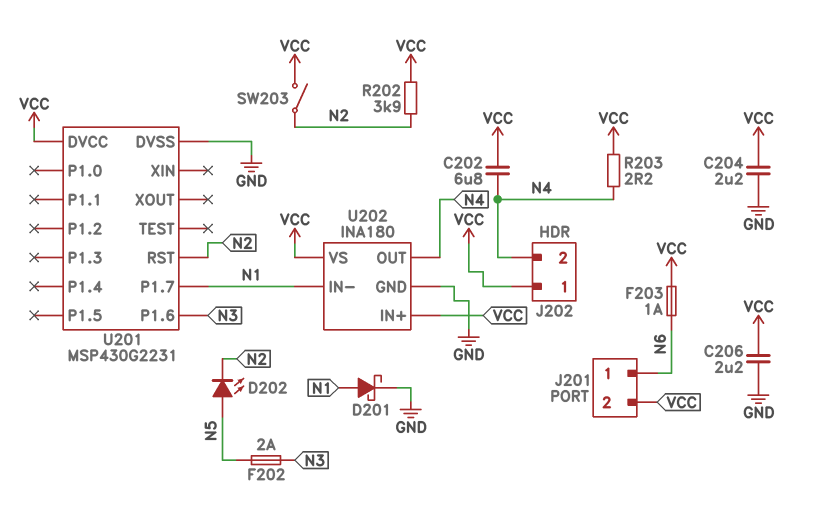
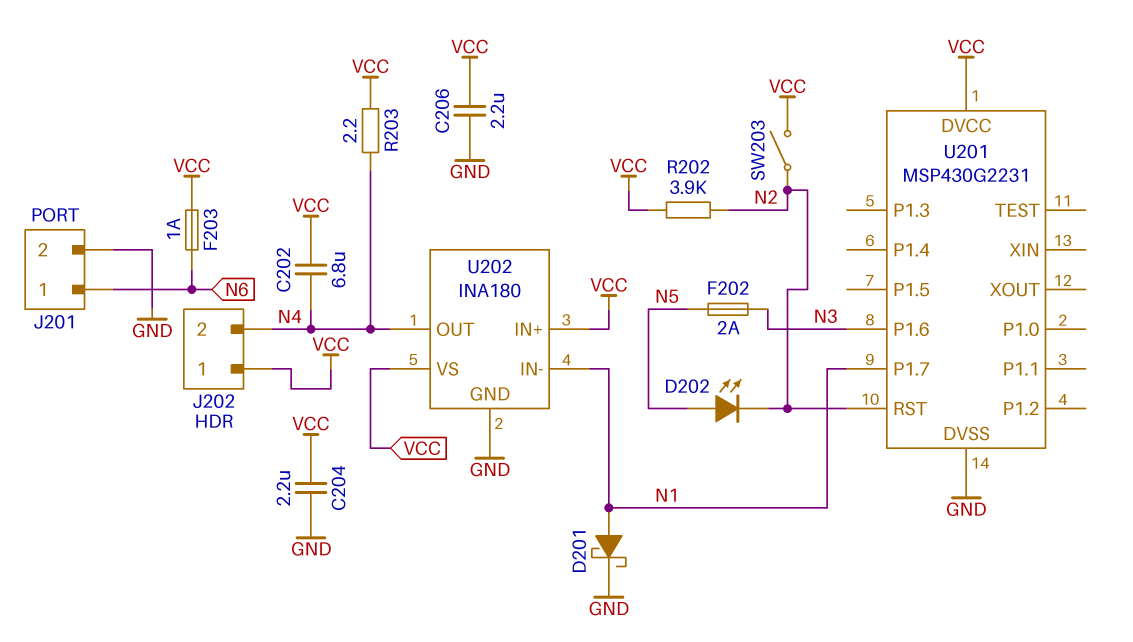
J201 pin 2: VCC -> GND

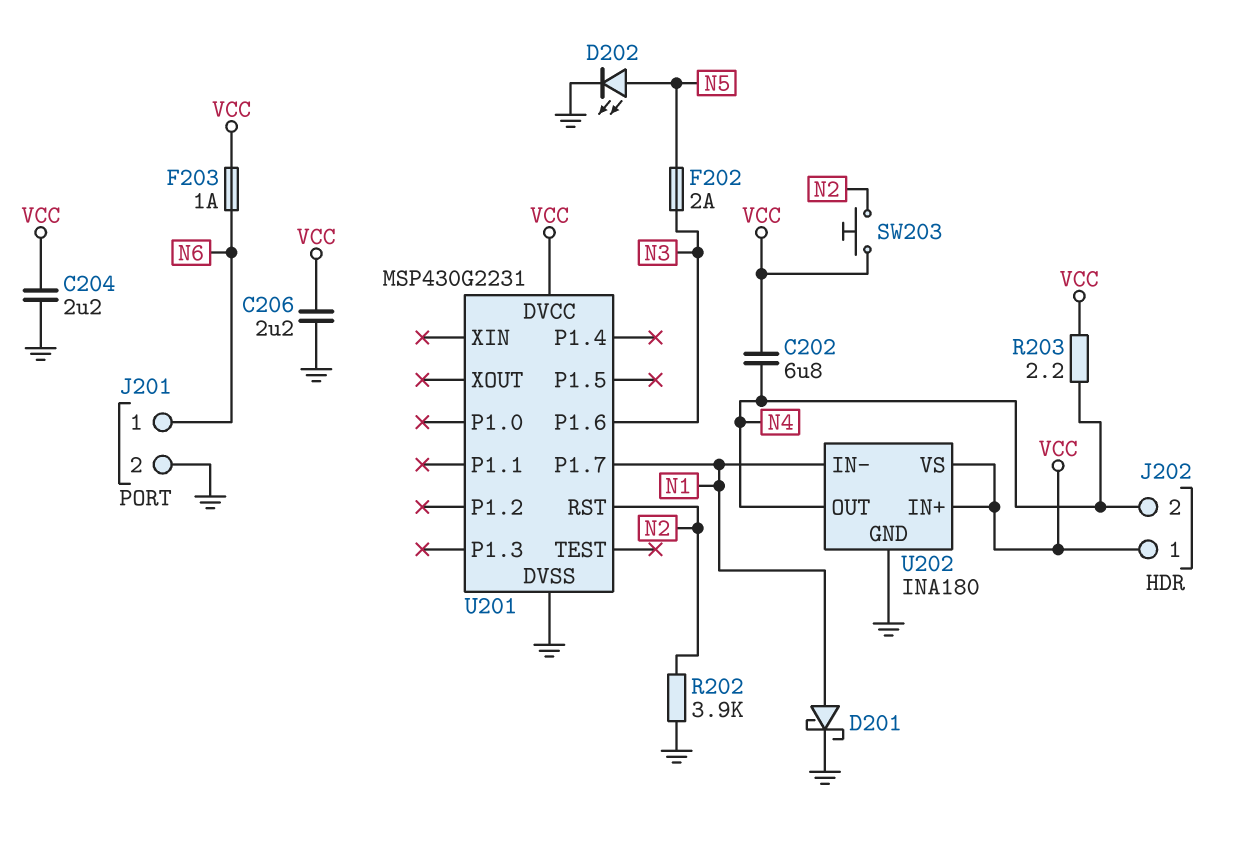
D202: LED (A N5, K N2) -> LED (A N5, K GND)
R202: 3.9k (N2, VCC) -> 3.9k (GND, N2)
SW203: switch (N2, VCC) -> button (N2, VCC)

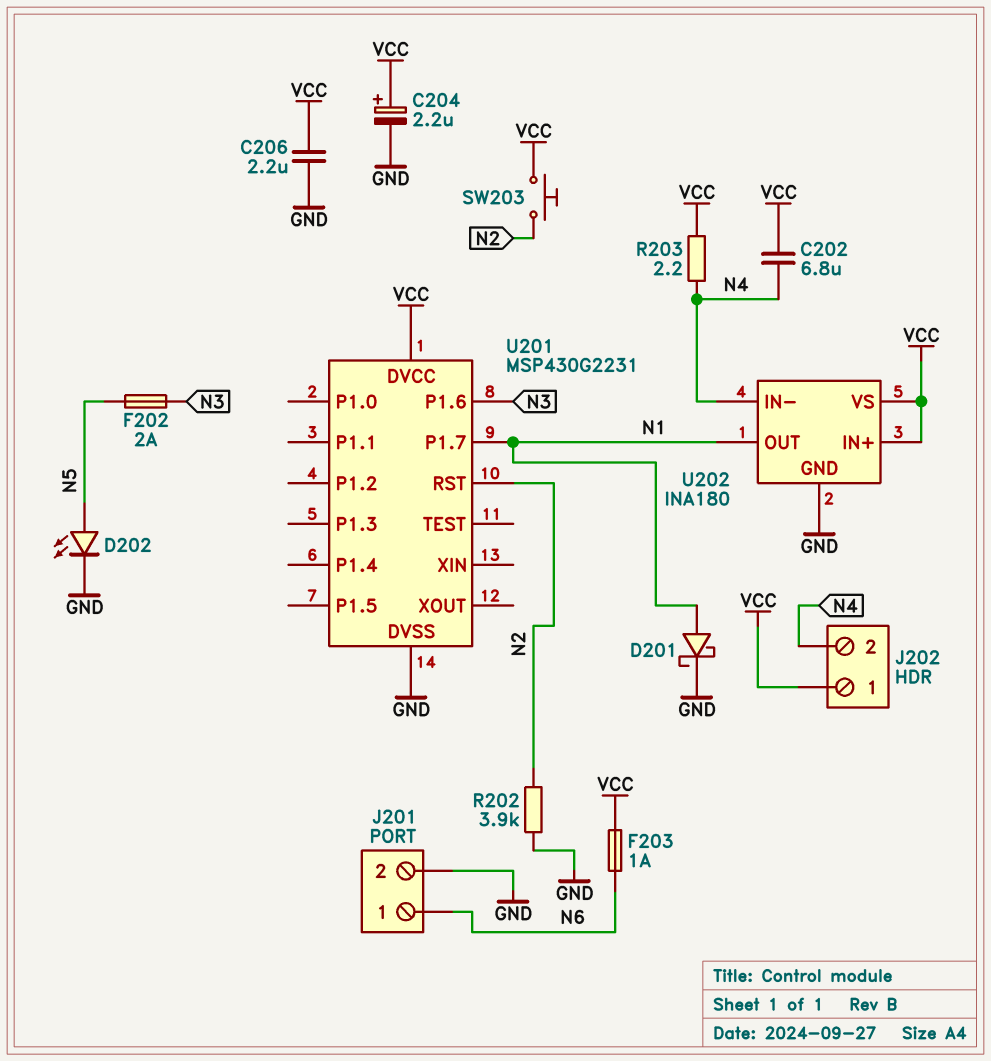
C204: 2.2uF (GND, VCC) -> 2.2uF (plus VCC, minus GND)
U202 pin IN-: N1 -> N4
U202 pin OUT: N4 -> N1

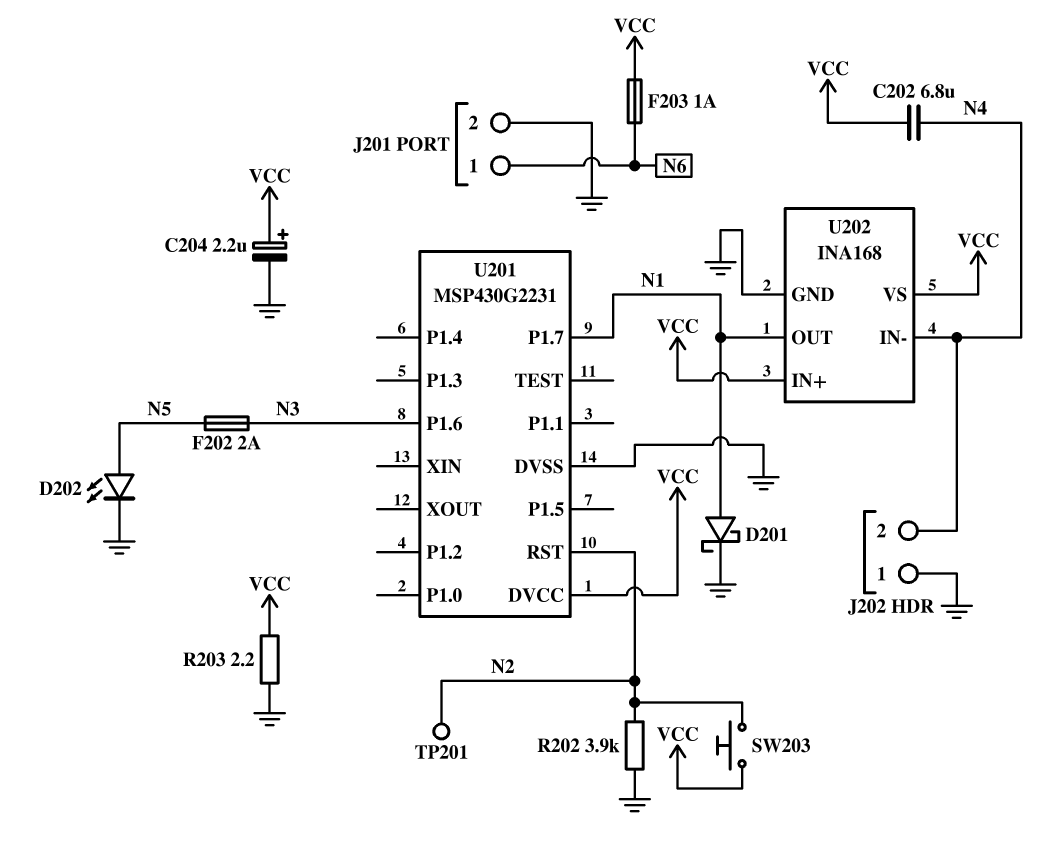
C206: 2.2uF (GND, VCC) -> none
J202 pin 1: VCC -> GND
R203: 2.2 (N4, VCC) -> 2.2 (GND, VCC)
TP201: none -> test point (N2)
U202: INA180 -> INA168

